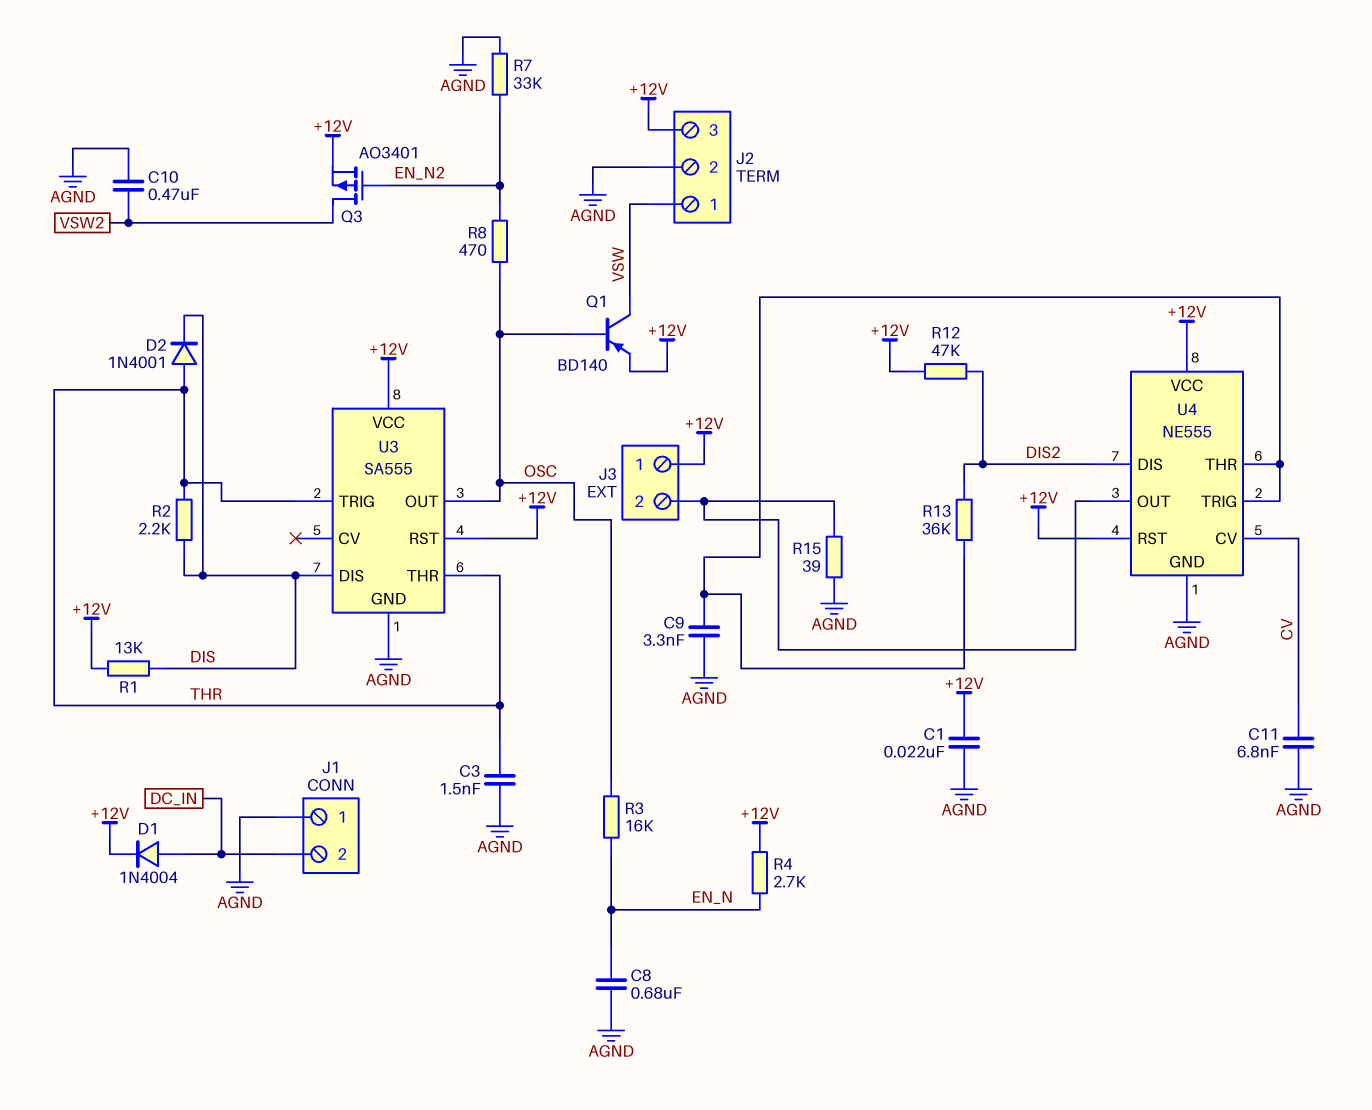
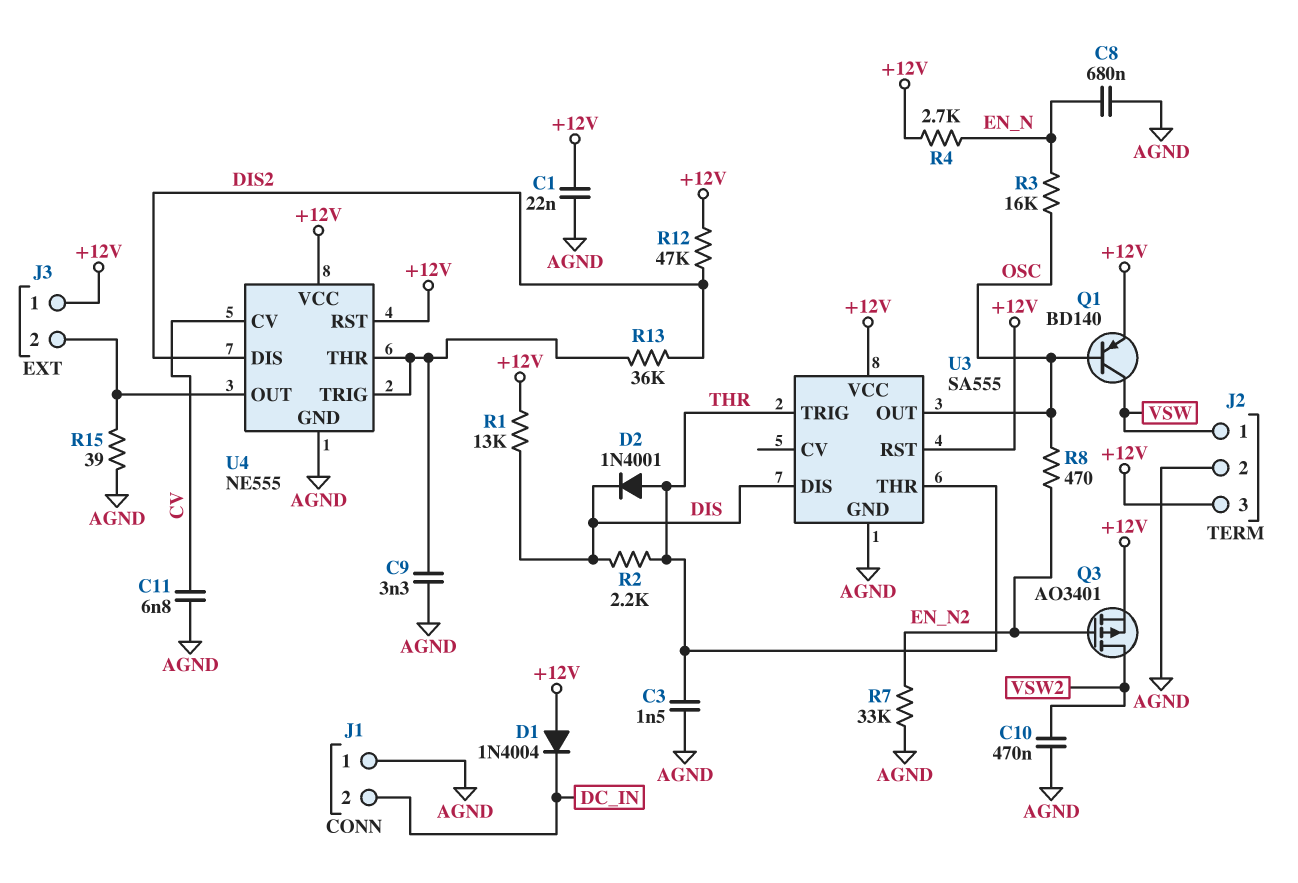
D1: diode 1N4004 (A DC_IN, K +12V) -> diode 1N4004 (A +12V, K DC_IN)

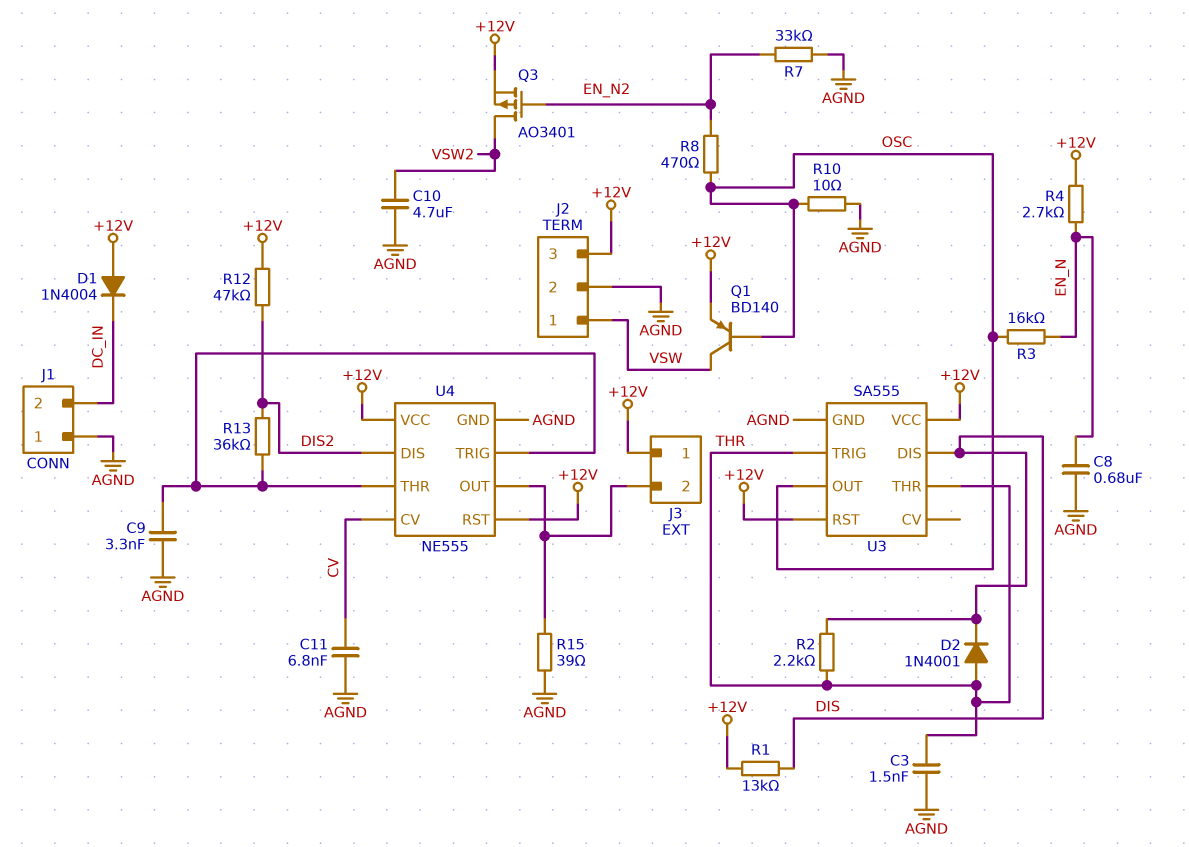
C1: 22nF (+12V, AGND) -> none
C10: 470nF (AGND, VSW2) -> 4.7uF (AGND, VSW2)
R10: none -> 10 (AGND, OSC)

